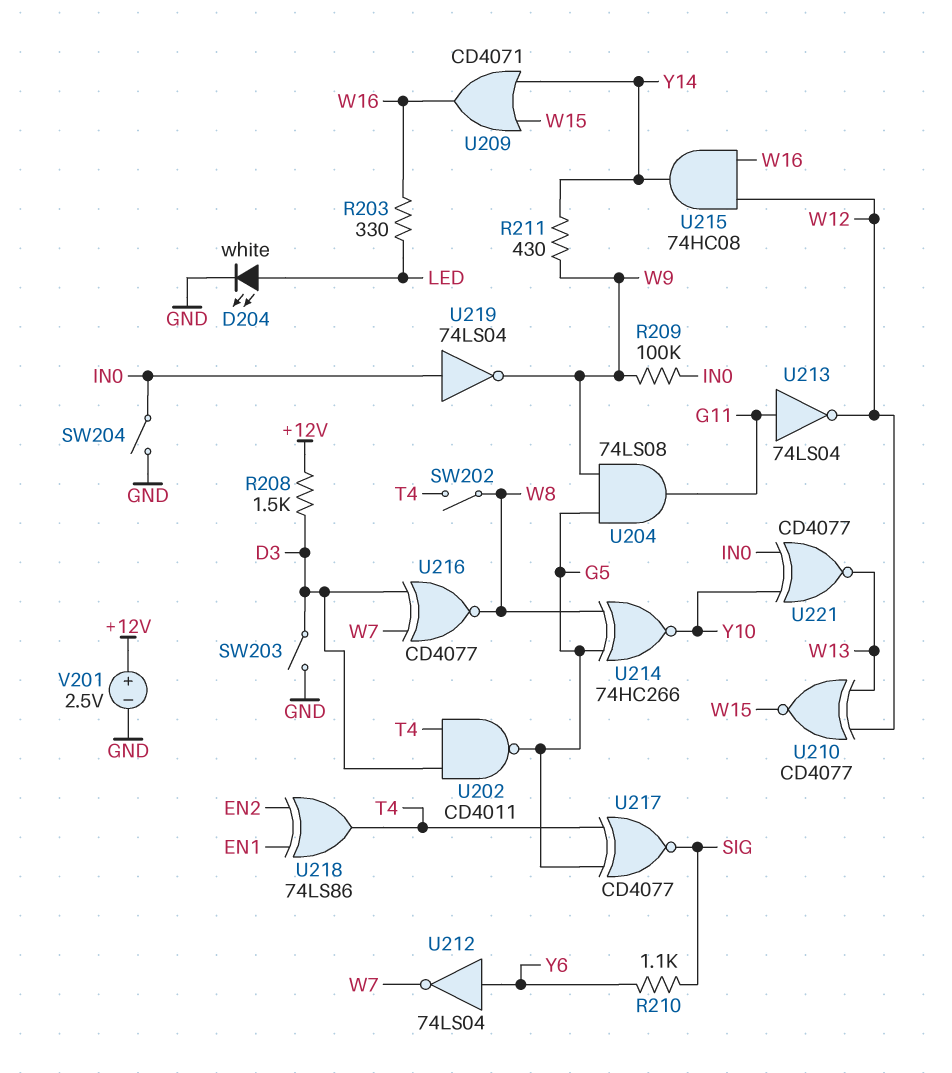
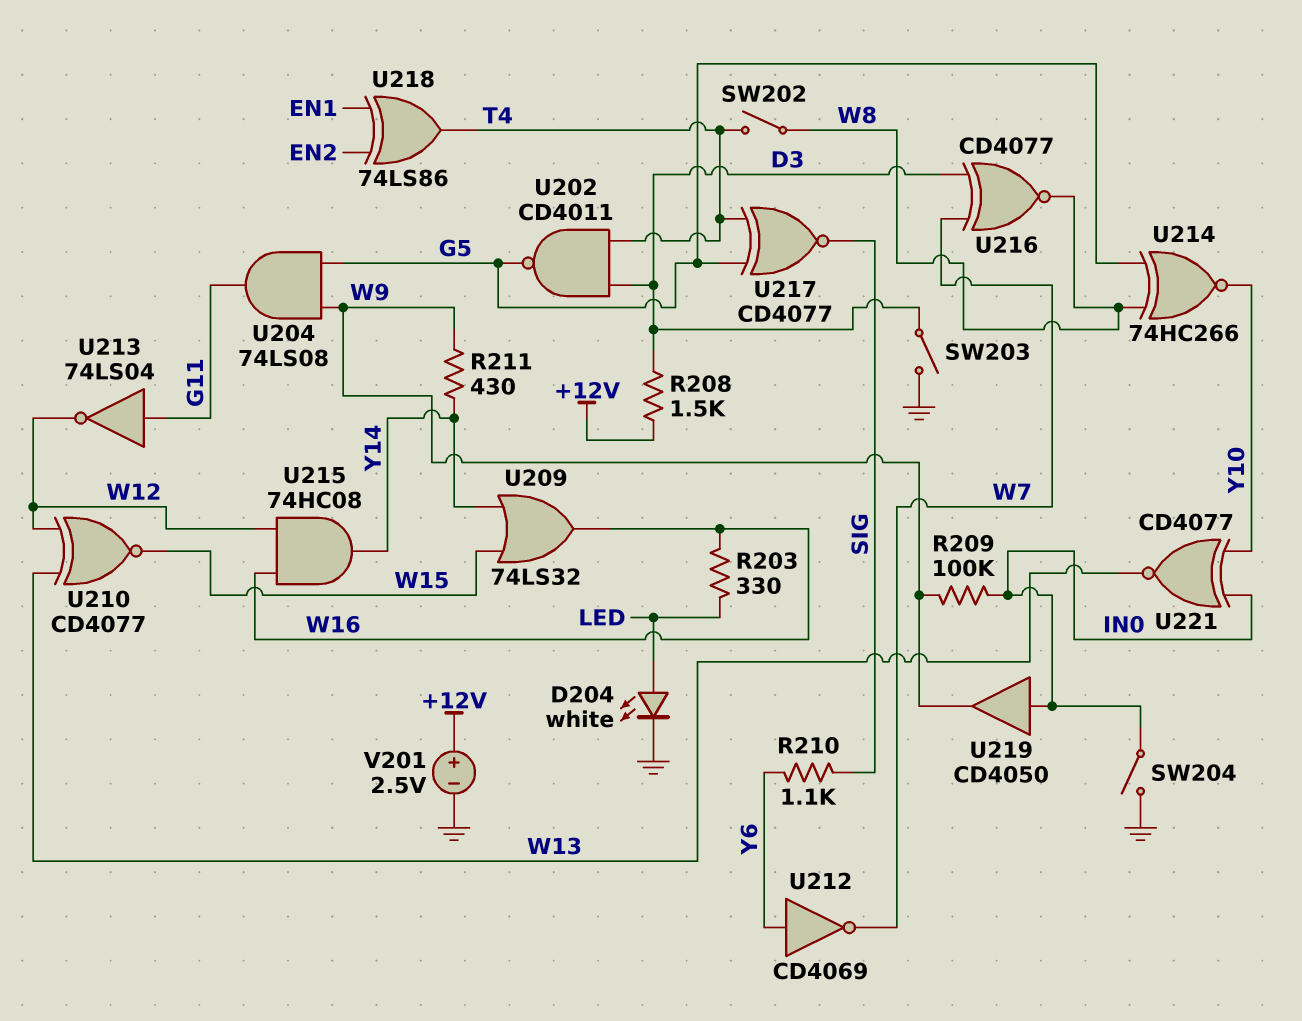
U209: OR CD4071 (in W15, in Y14, out W16) -> OR 74LS32 (in W15, in Y14, out W16)
U212: NOT 74LS04 (in Y6, out W7) -> NOT CD4069 (in Y6, out W7)
U219: NOT 74LS04 (in IN0, out W9) -> buffer CD4050 (in IN0, out W9)

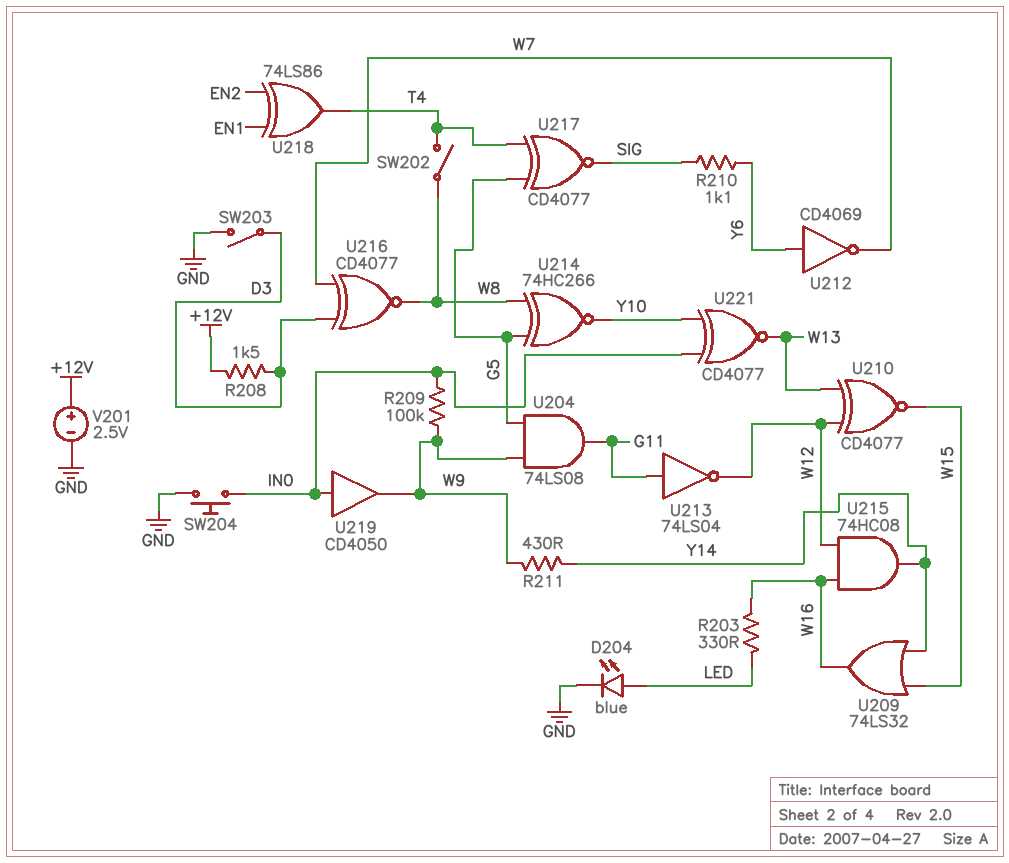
D204: LED white (A LED, K GND) -> LED blue (A LED, K GND)
SW204: switch (GND, IN0) -> button (GND, IN0)
U202: NAND CD4011 (in D3, in T4, out G5) -> none

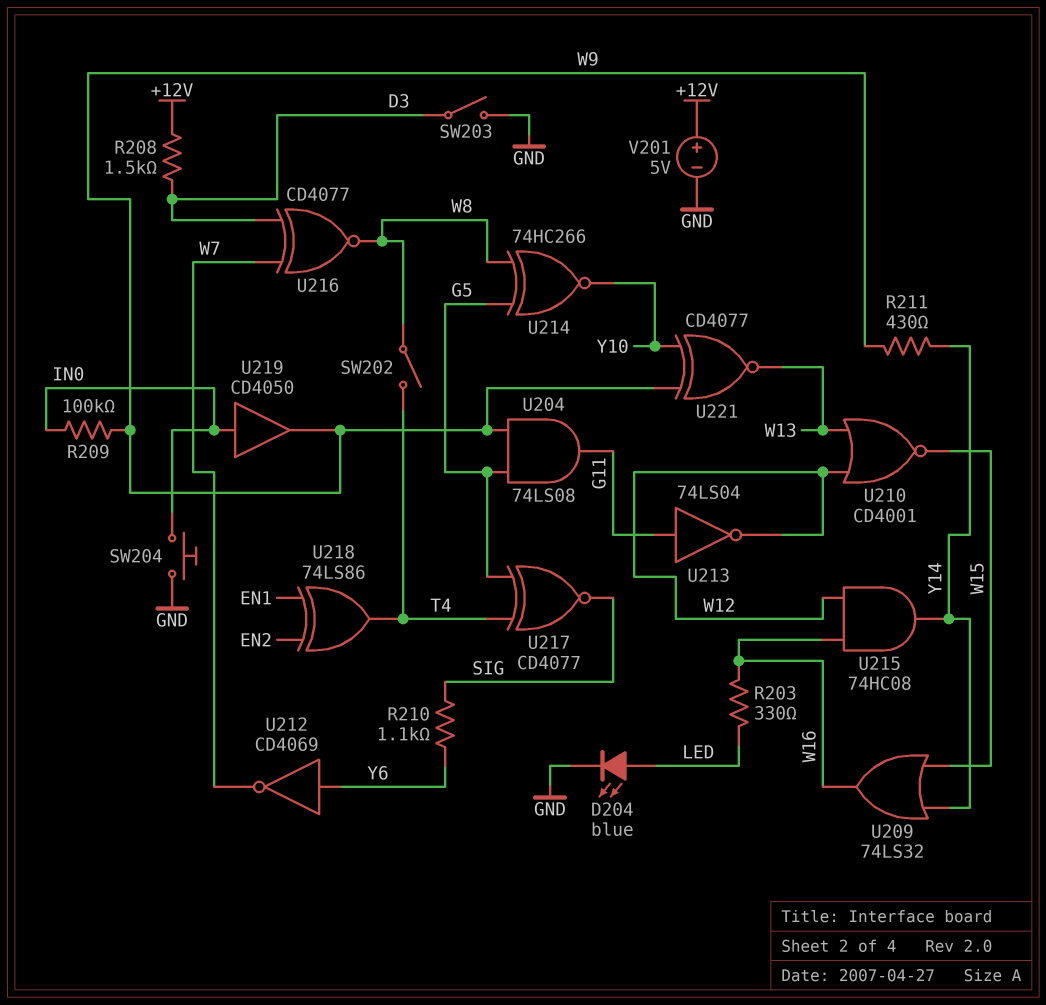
U210: XNOR CD4077 (in W12, in W13, out W15) -> NOR CD4001 (in W12, in W13, out W15)
U221: XNOR CD4077 (in IN0, in Y10, out W13) -> XNOR CD4077 (in W9, in Y10, out W13)
V201: 2.5V (plus +12V, minus GND) -> 5V (plus +12V, minus GND)

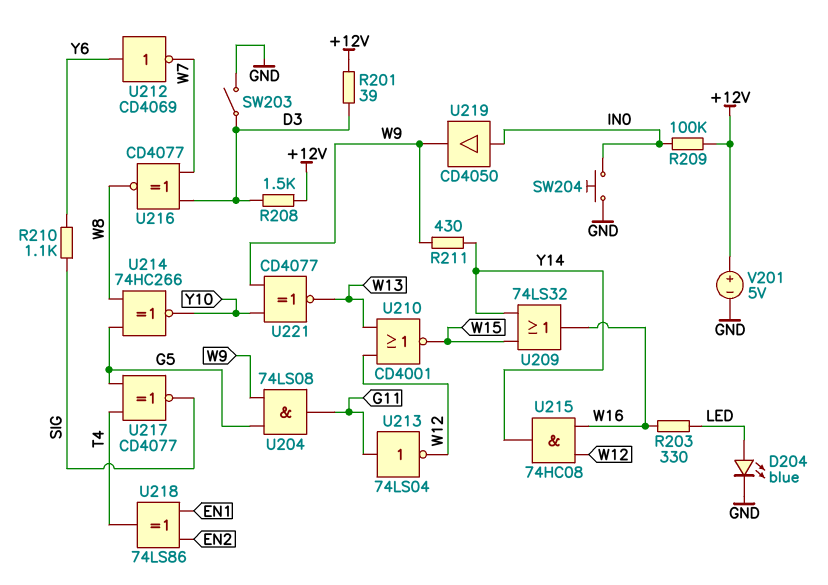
R201: none -> 39 (+12V, D3)
R209: 100k (IN0, W9) -> 100k (+12V, IN0)
SW202: switch (T4, W8) -> none

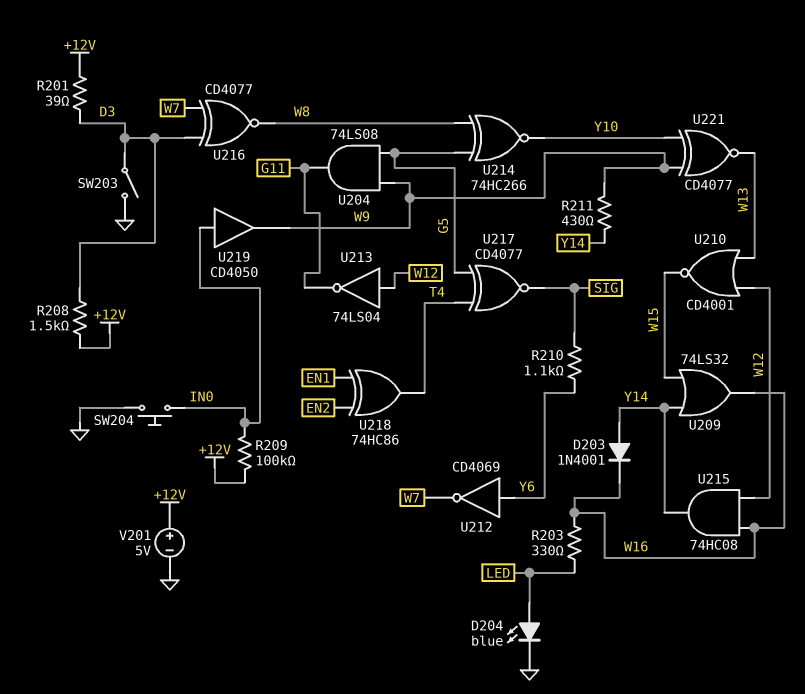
D203: none -> diode 1N4001 (A Y14, K W16)
U213: NOT 74LS04 (in G11, out W12) -> NOT 74LS04 (in W12, out G11)
U218: XOR 74LS86 (in EN1, in EN2, out T4) -> XOR 74HC86 (in EN1, in EN2, out T4)

